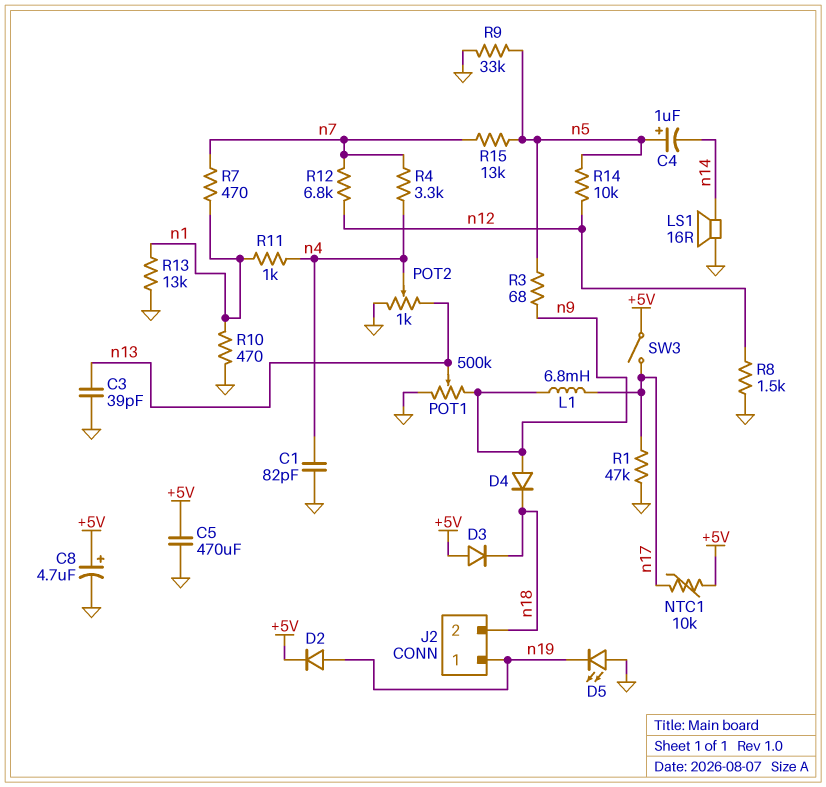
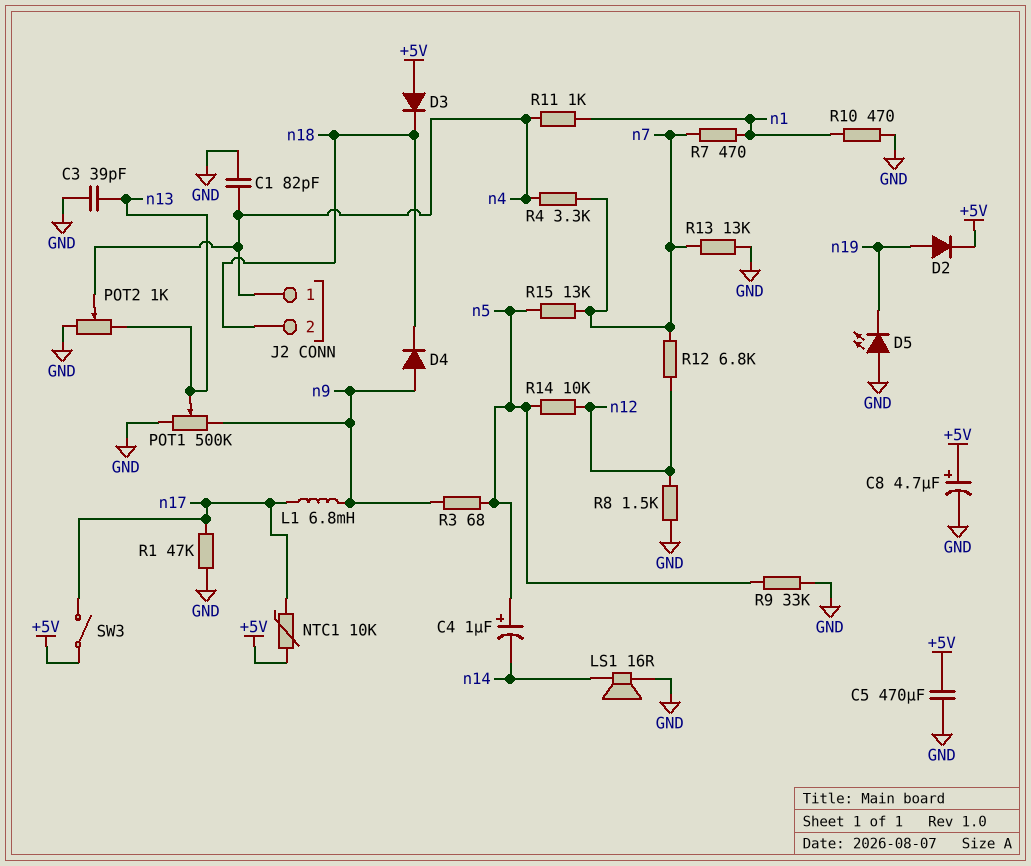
J2 pin 1: n19 -> n4
R13: 13k (GND, n1) -> 13k (GND, n7)

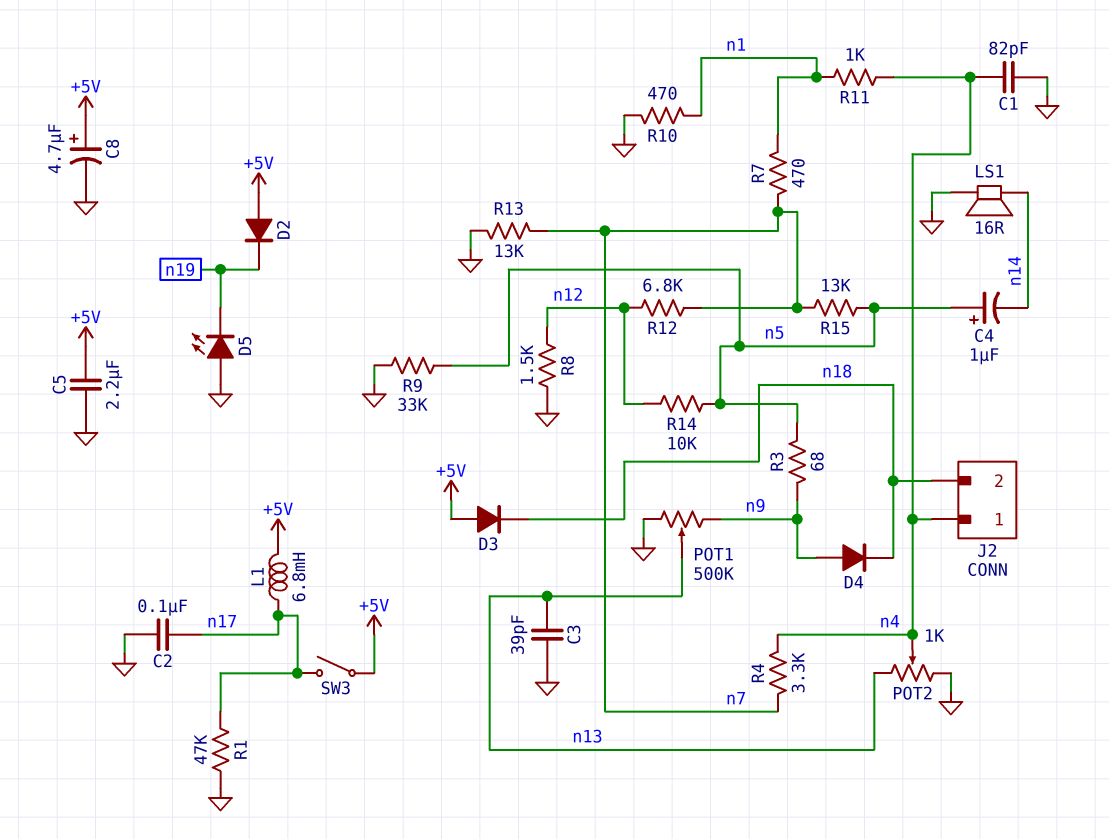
C2: none -> 100nF (GND, n17)
C5: 470uF (+5V, GND) -> 2.2uF (+5V, GND)
D2: diode (A n19, K +5V) -> diode (A +5V, K n19)
L1: 6.8mH (n9, n17) -> 6.8mH (+5V, n17)
NTC1: 10k (+5V, n17) -> none

